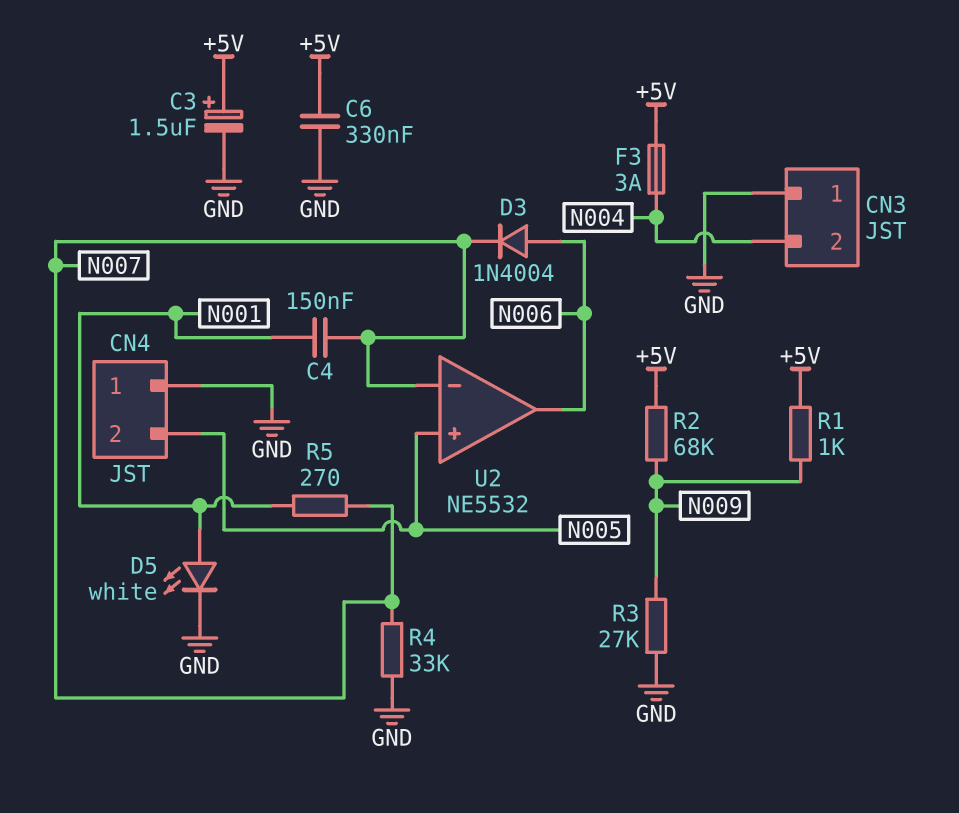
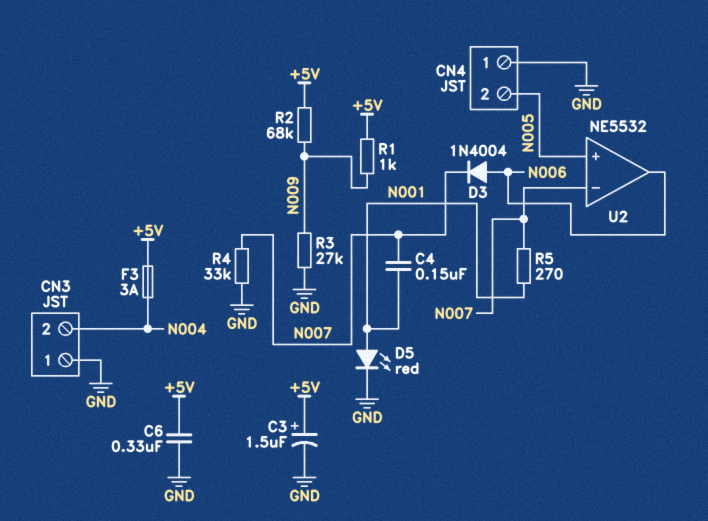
D5: LED white (A N001, K GND) -> LED red (A N001, K GND)

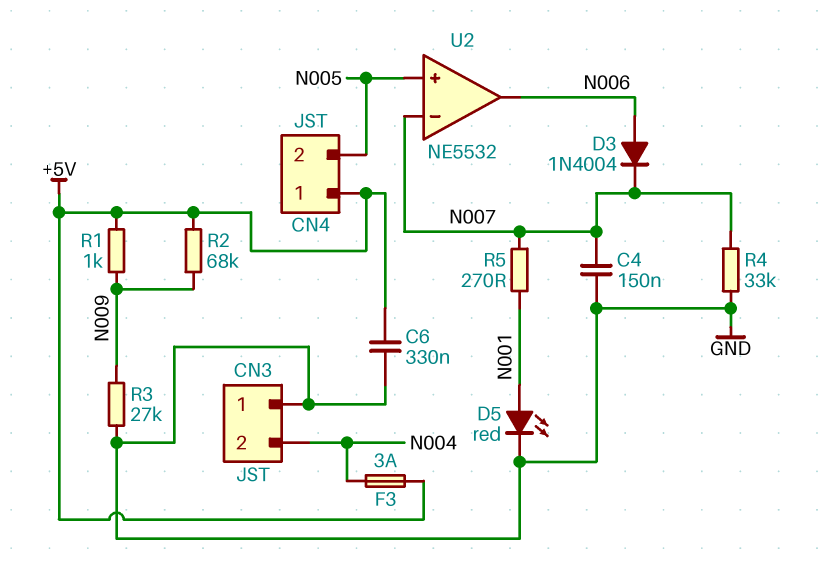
C3: 1.5uF (plus +5V, minus GND) -> none
C4: 150nF (N001, N007) -> 150nF (GND, N007)
CN4 pin 1: GND -> +5V

